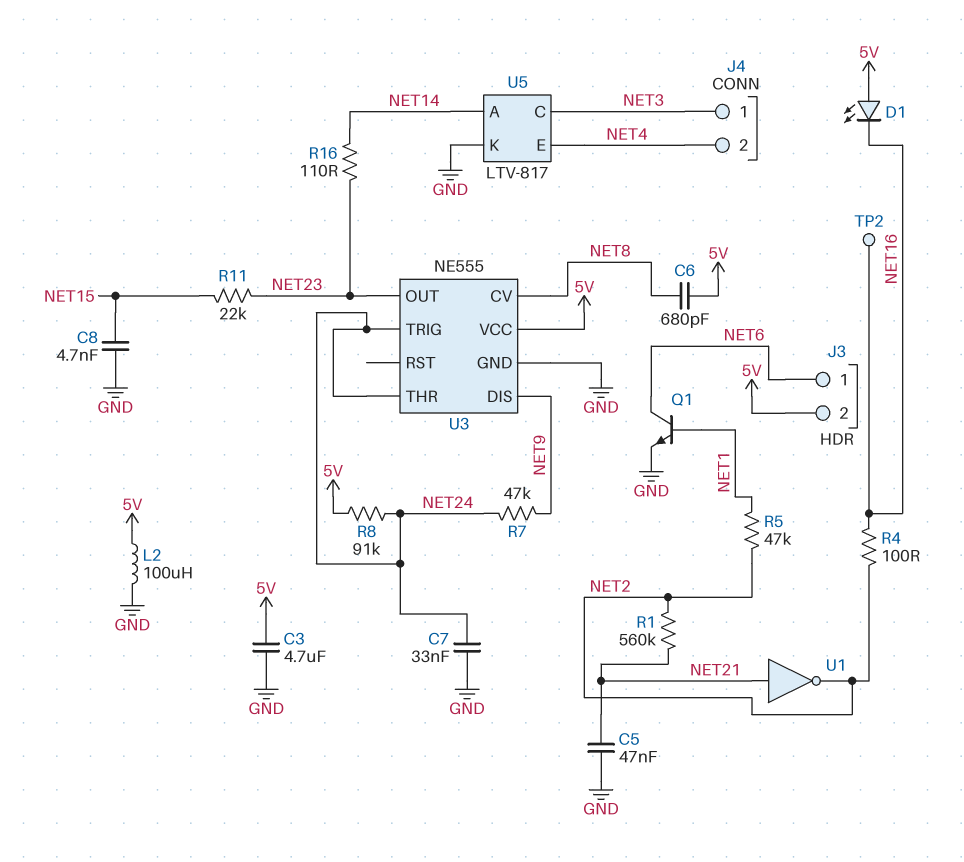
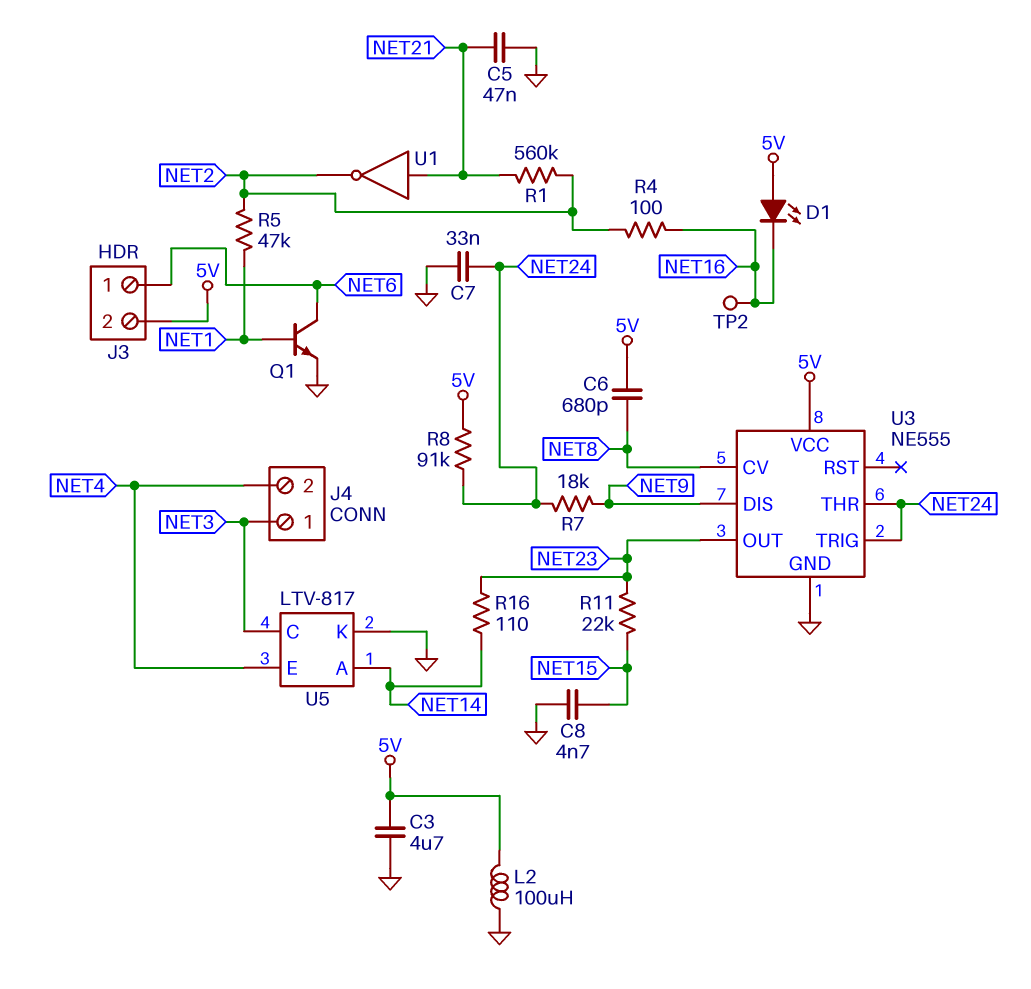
R7: 47k (NET9, NET24) -> 18k (NET9, NET24)

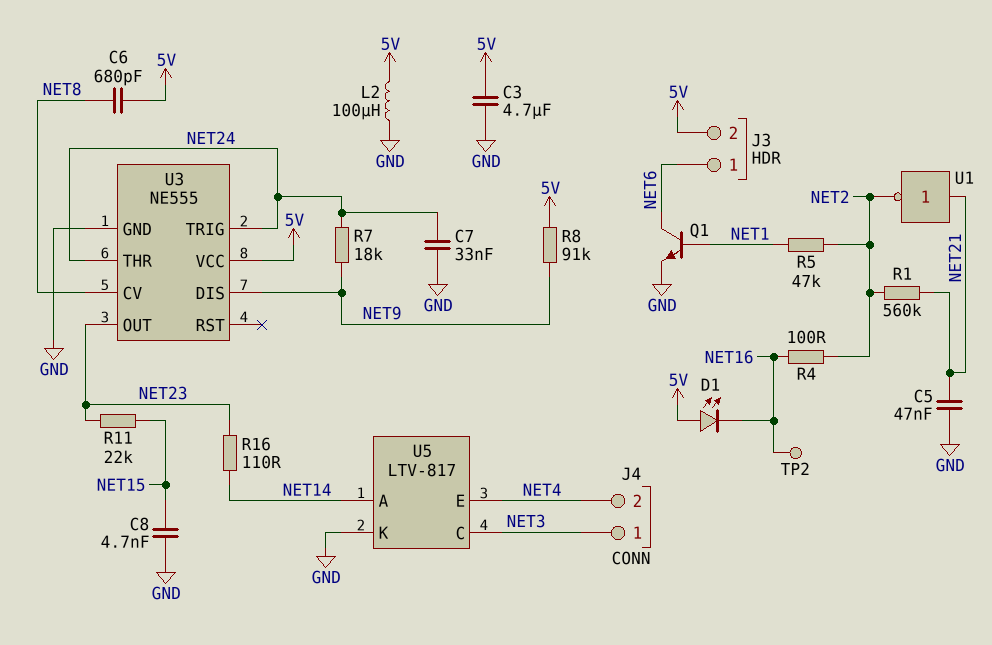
R8: 91k (5V, NET24) -> 91k (5V, NET9)

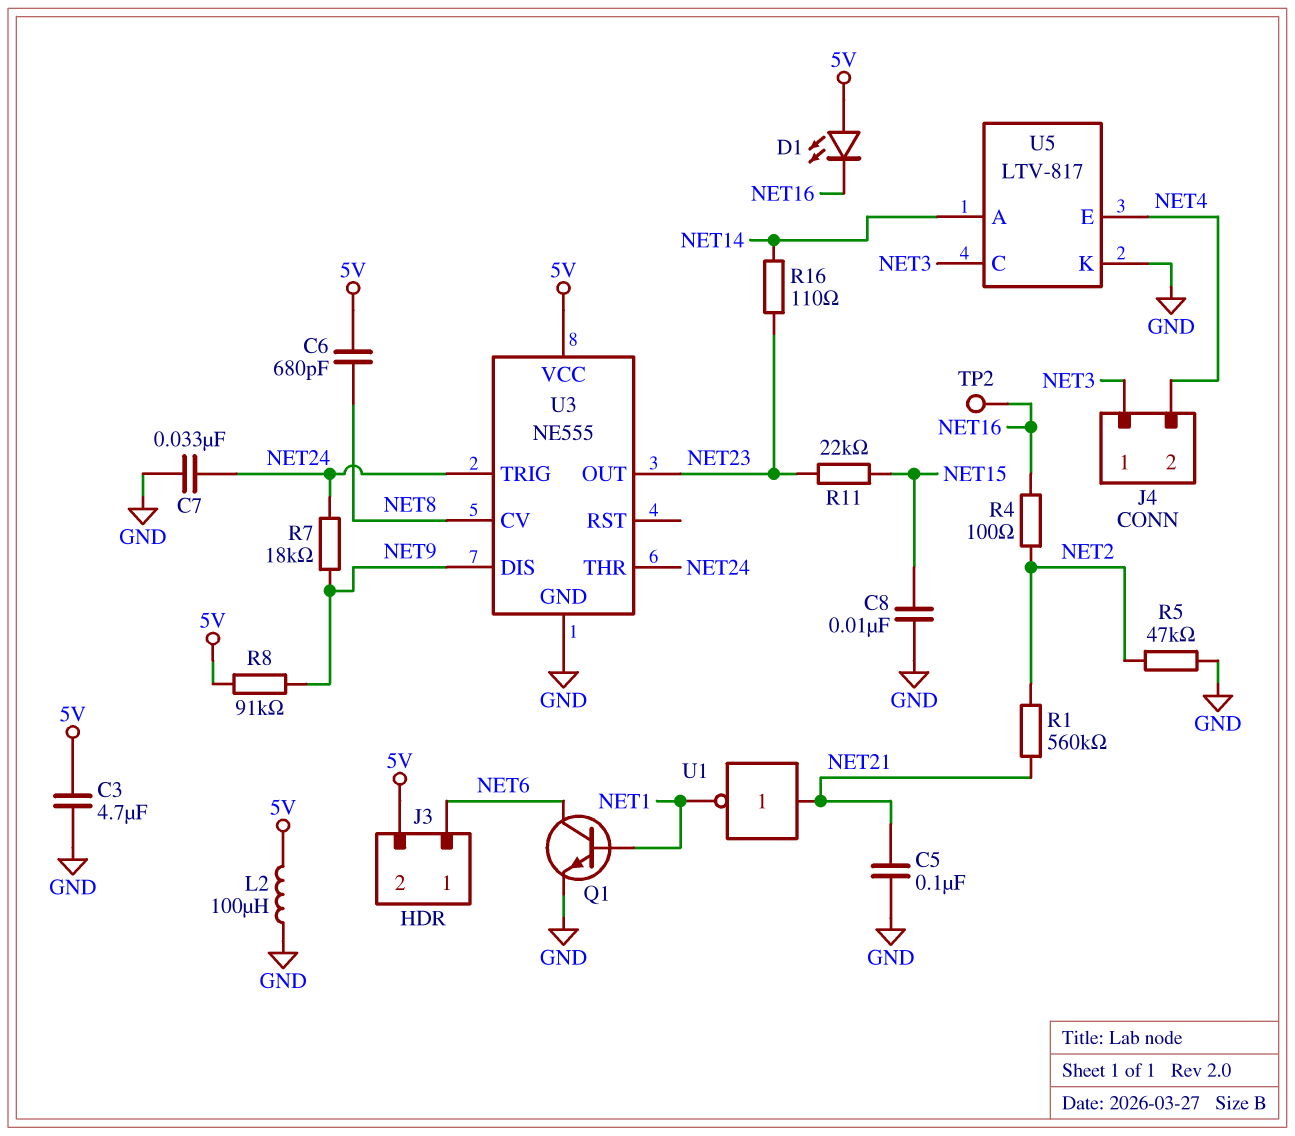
C5: 47nF (GND, NET21) -> 100nF (GND, NET21)
C8: 4.7nF (GND, NET15) -> 10nF (GND, NET15)
R5: 47k (NET1, NET2) -> 47k (GND, NET2)
U1: NOT (in NET21, out NET2) -> NOT (in NET21, out NET1)

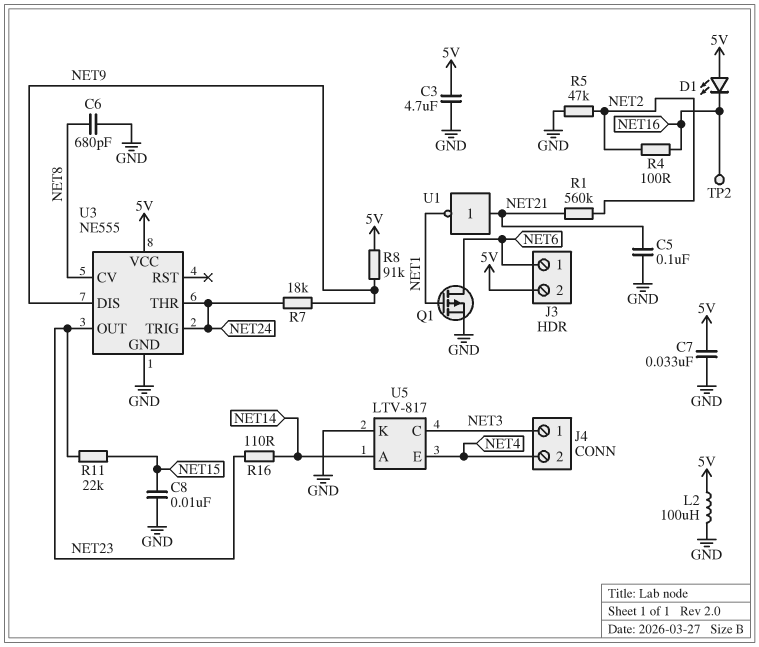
C6: 680pF (5V, NET8) -> 680pF (GND, NET8)
C7: 33nF (GND, NET24) -> 33nF (5V, GND)
Q1: NPN (B NET1, C NET6, E GND) -> PMOS (G NET1, D NET6, S GND)

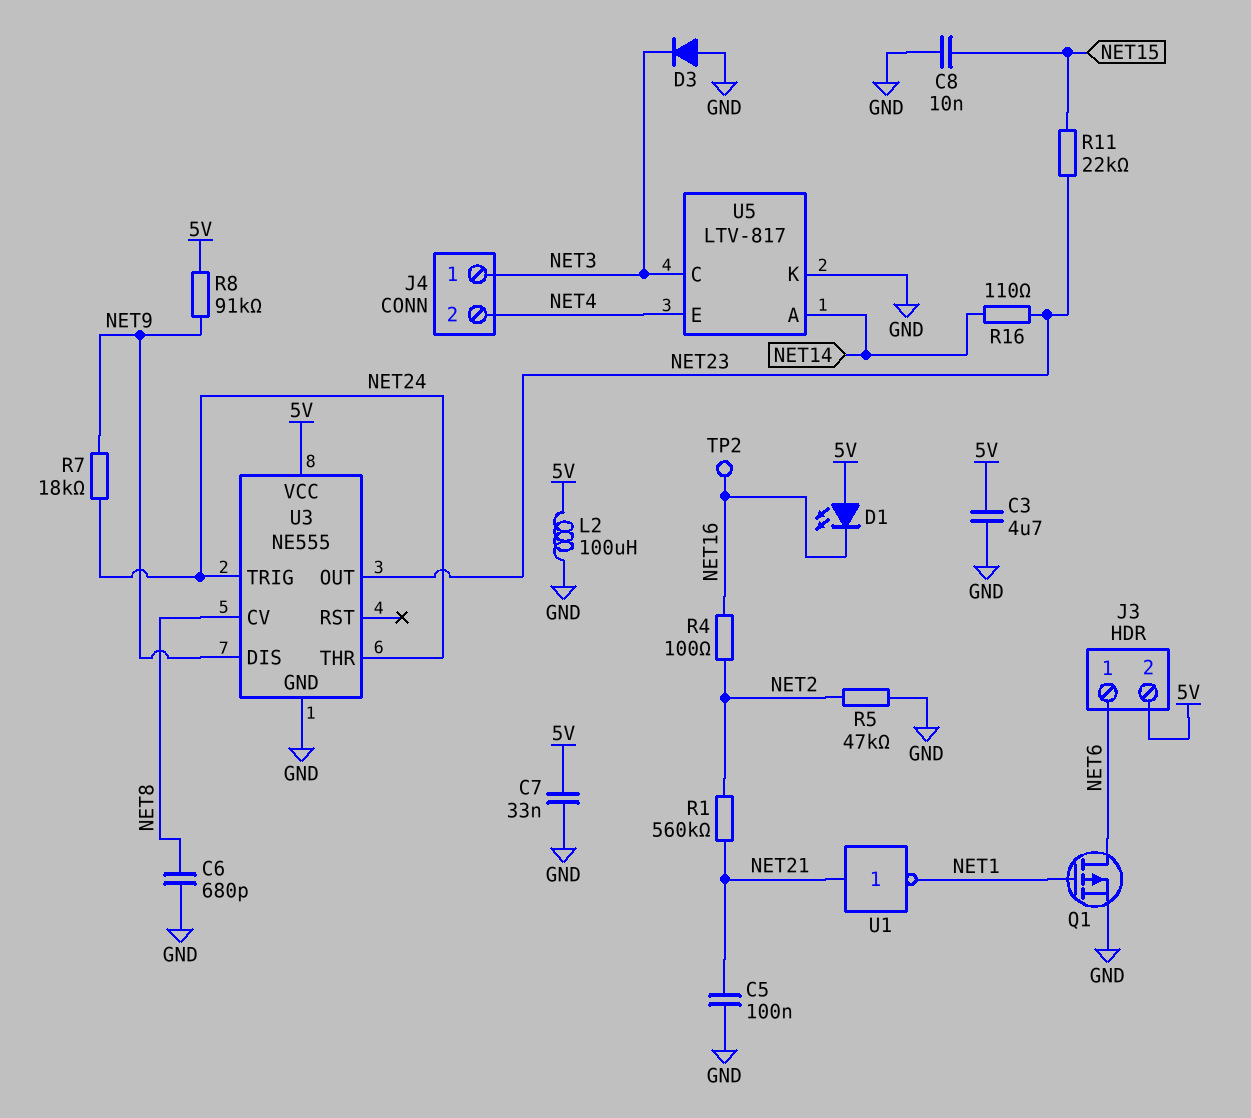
D3: none -> diode (A GND, K NET3)

